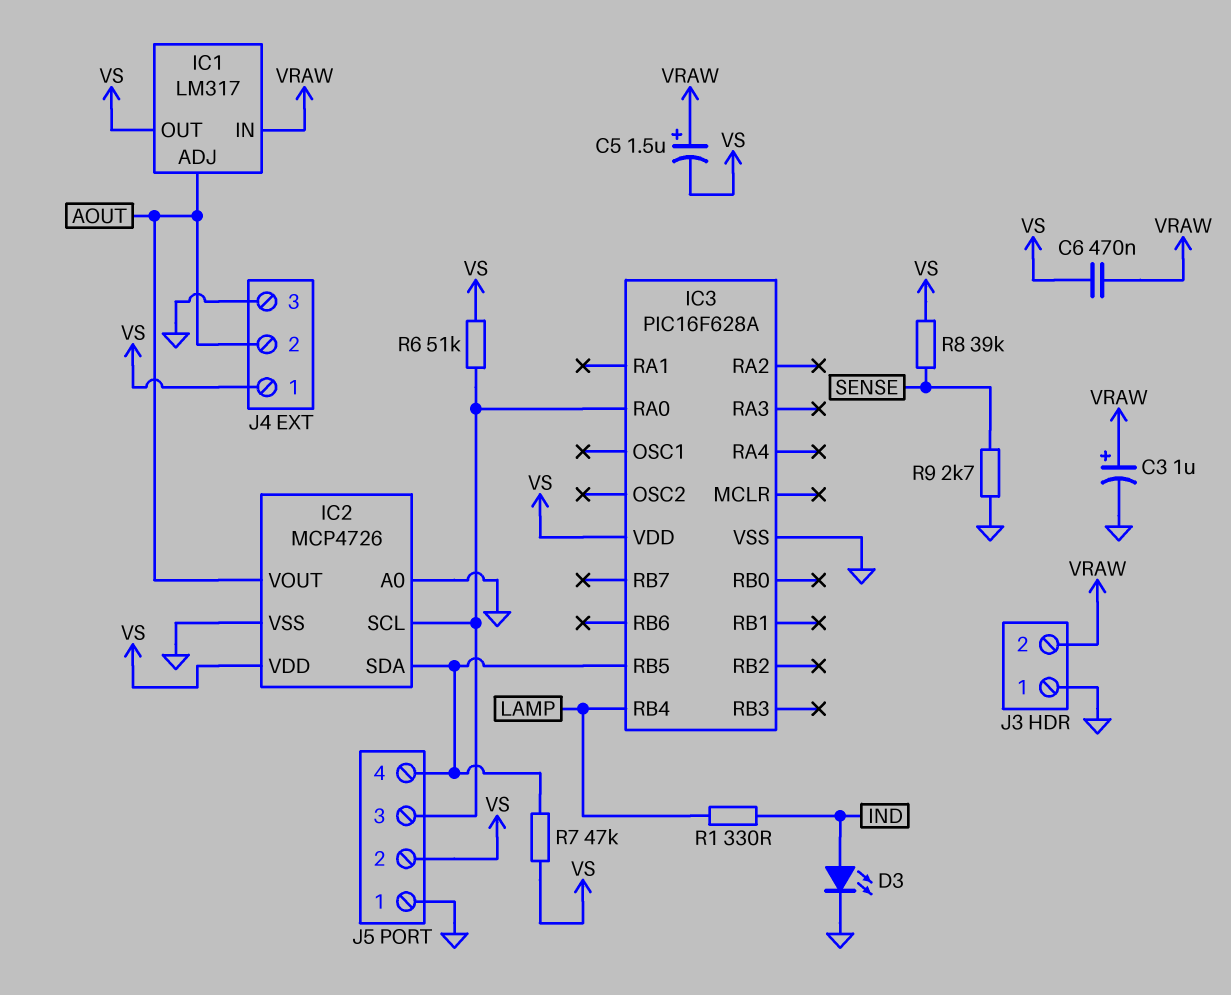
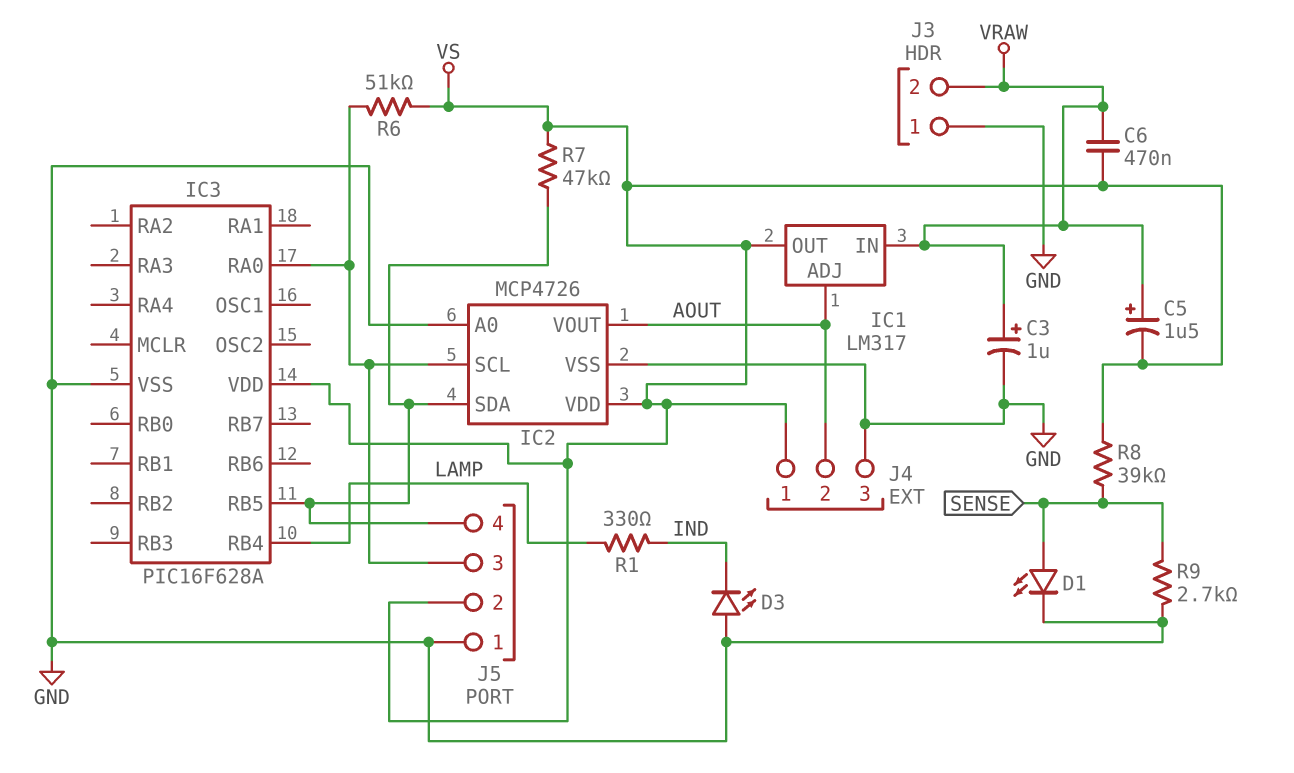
D1: none -> LED (A SENSE, K GND)
D3: LED (A IND, K GND) -> LED (A GND, K IND)

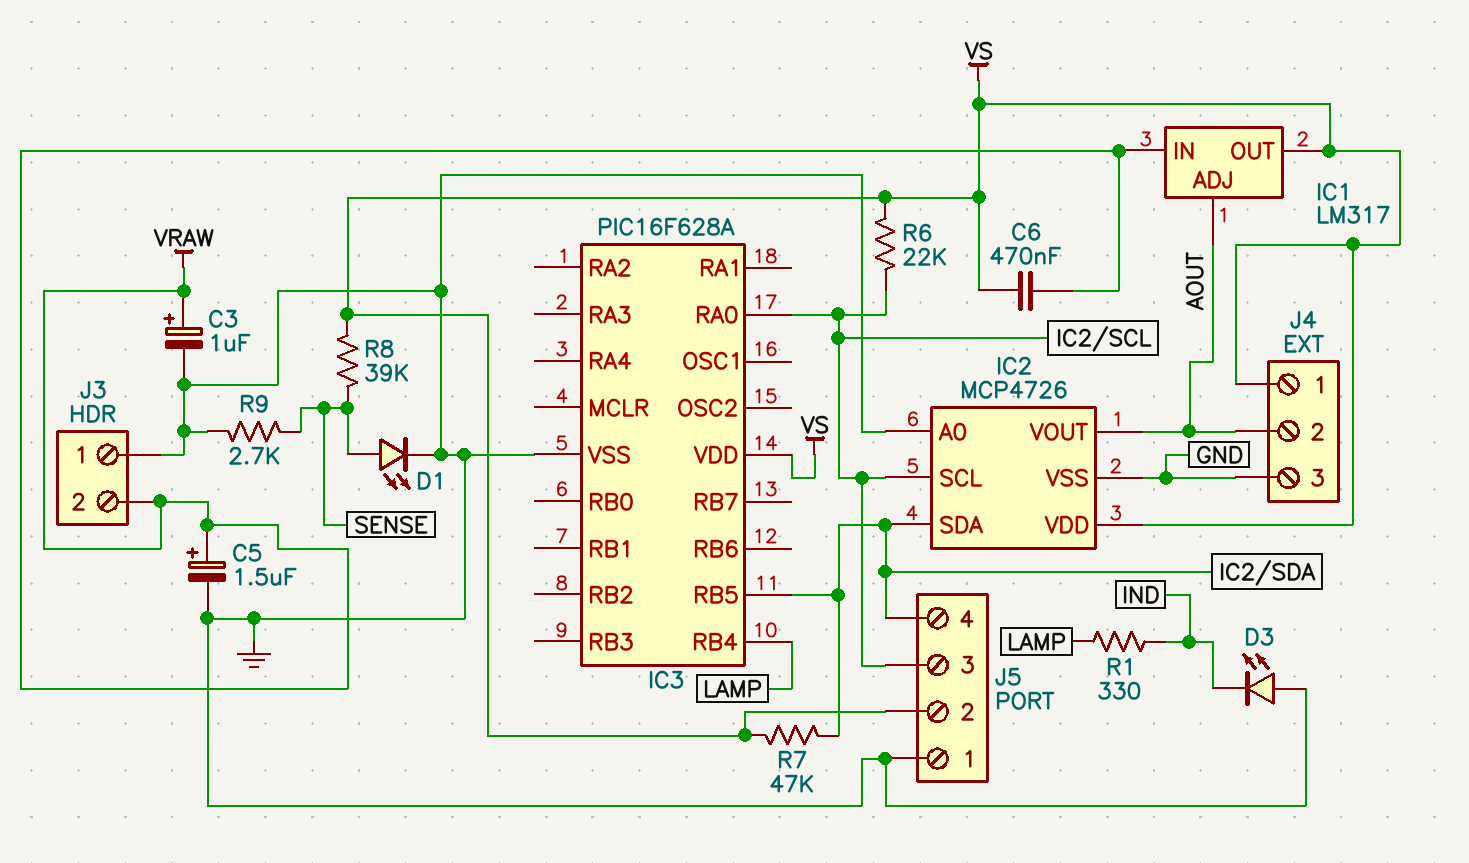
C5: 1.5uF (plus VRAW, minus VS) -> 1.5uF (plus VRAW, minus GND)
R6: 51k (IC2/SCL, VS) -> 22k (IC2/SCL, VS)

